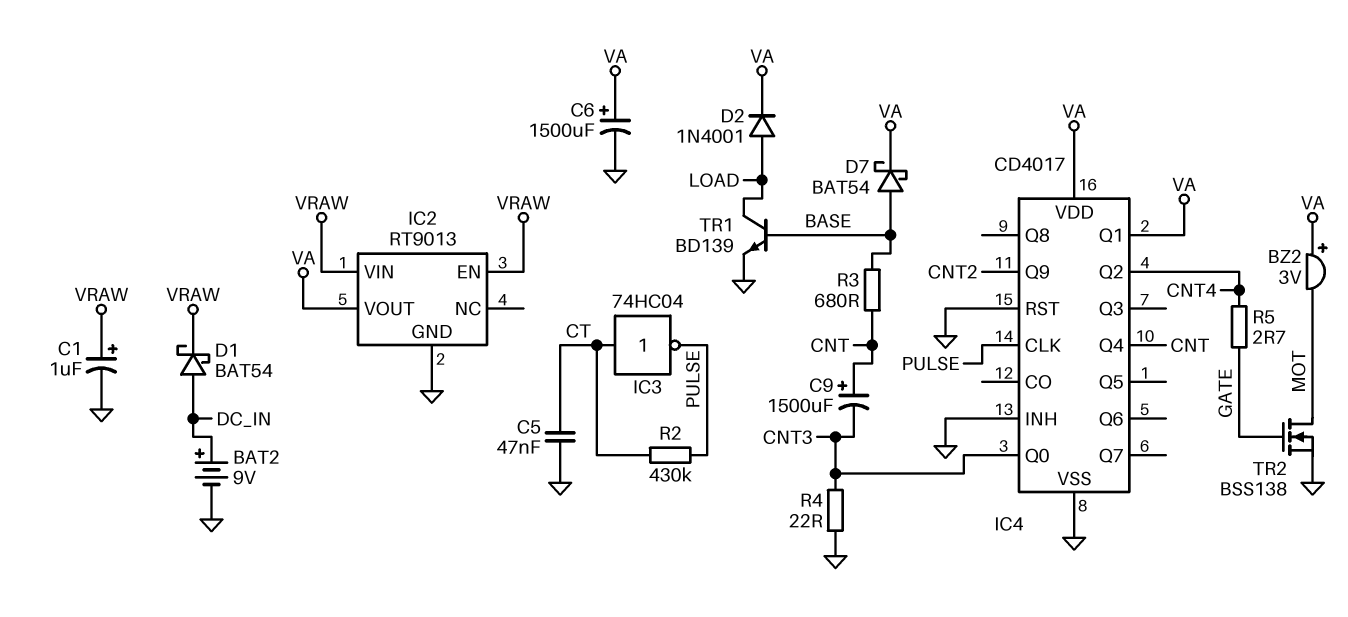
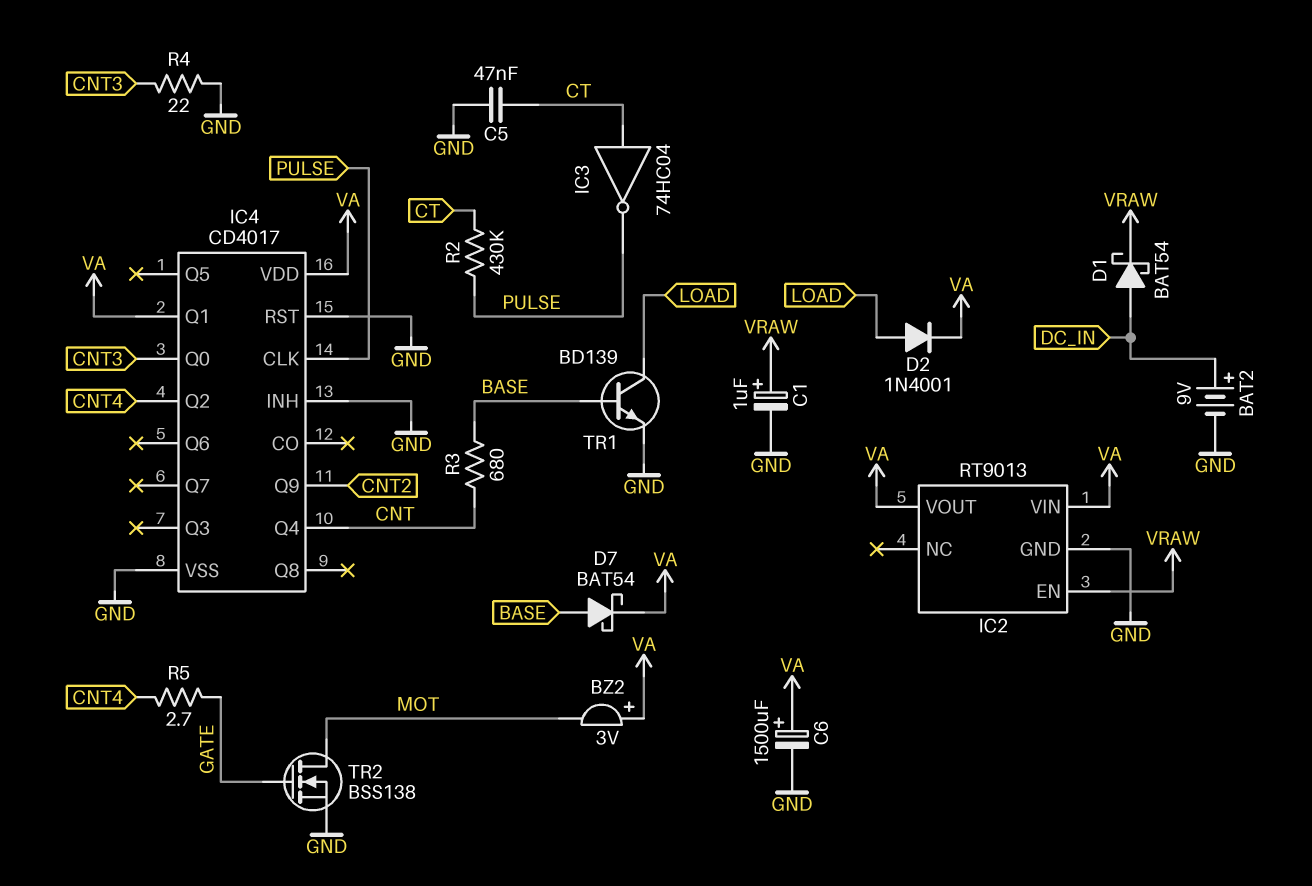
C9: 1500uF (plus CNT, minus CNT3) -> none
IC2 pin VIN: VRAW -> VA

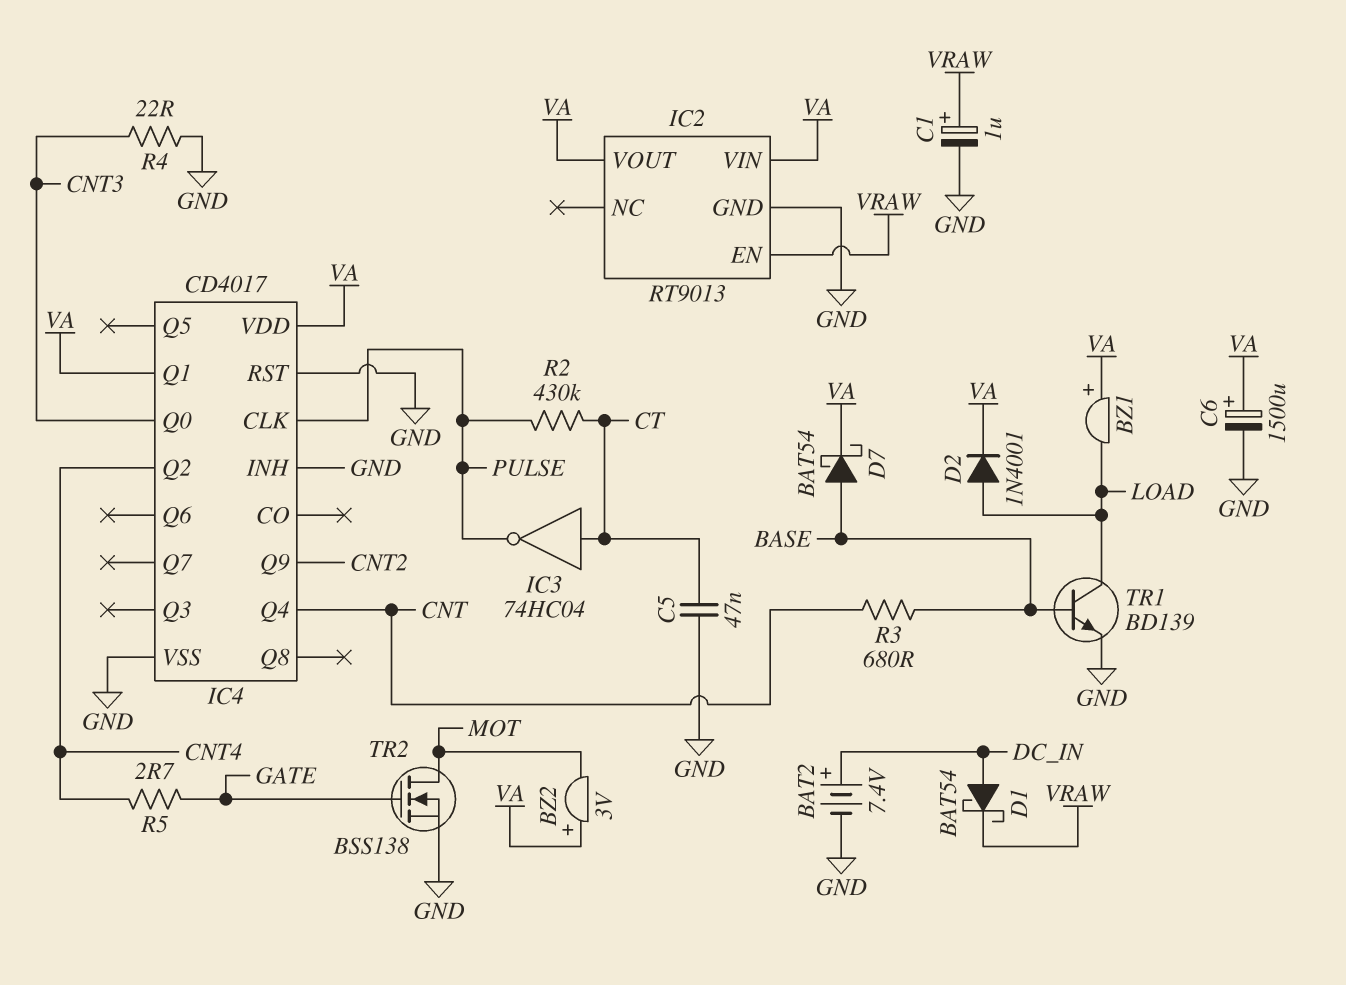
BAT2: 9V (plus DC_IN, minus GND) -> 7.4V (plus DC_IN, minus GND)
BZ1: none -> buzzer (plus VA, minus LOAD)

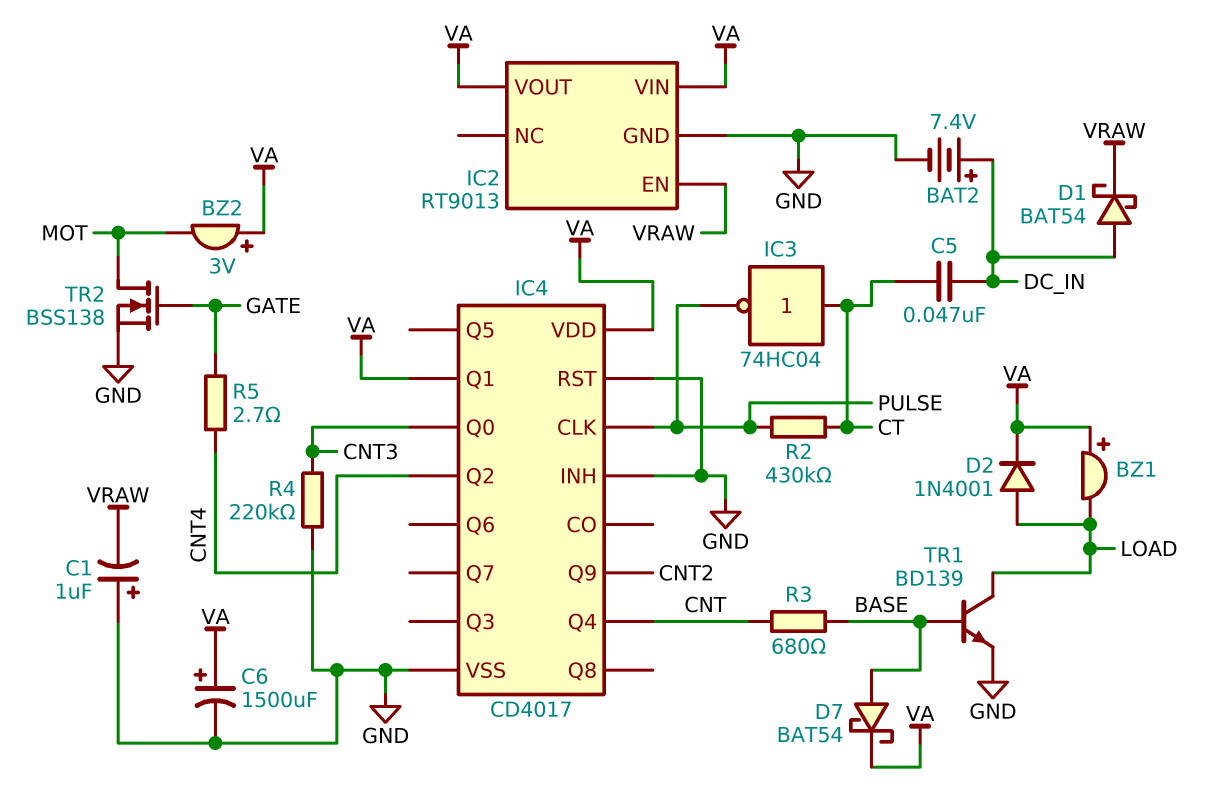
C1: 1uF (plus VRAW, minus GND) -> 1uF (plus GND, minus VRAW)
C5: 47nF (CT, GND) -> 47nF (CT, DC_IN)
R4: 22 (CNT3, GND) -> 220k (CNT3, GND)

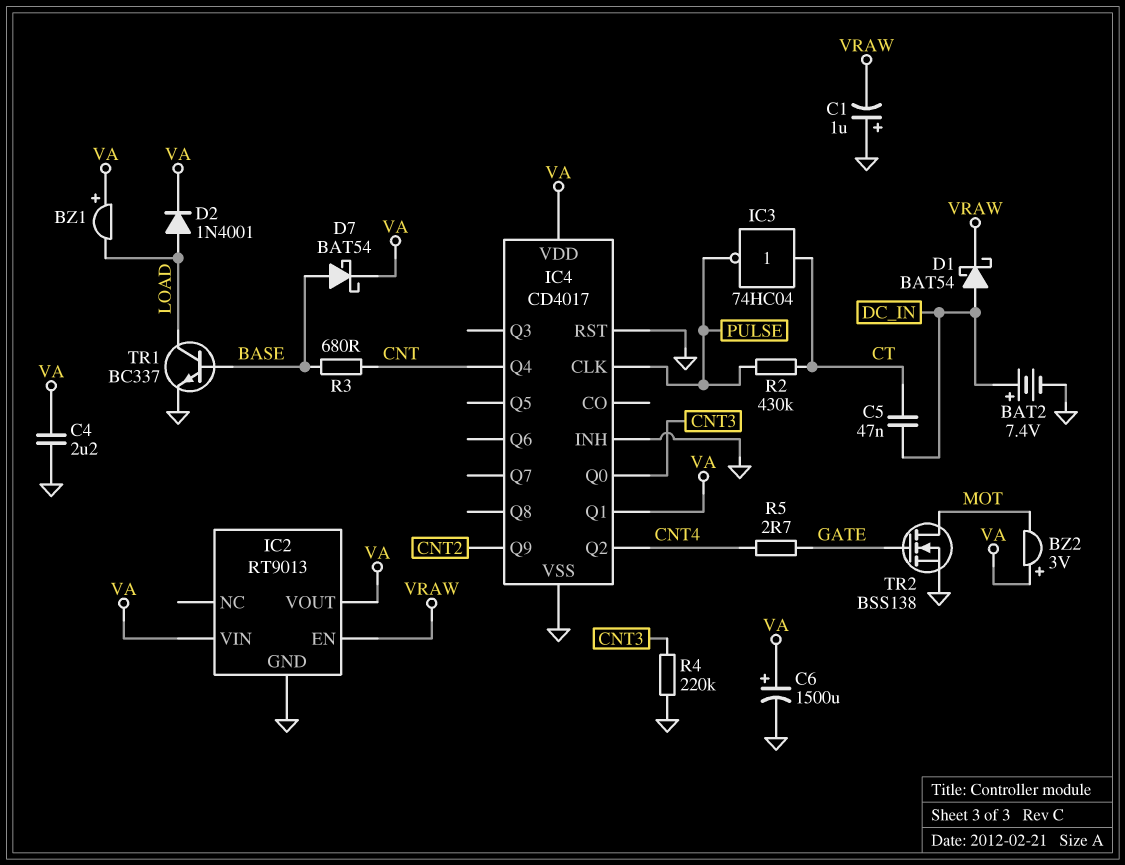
C4: none -> 2.2uF (GND, VA)
TR1: NPN BD139 (B BASE, C LOAD, E GND) -> NPN BC337 (B BASE, C LOAD, E GND)

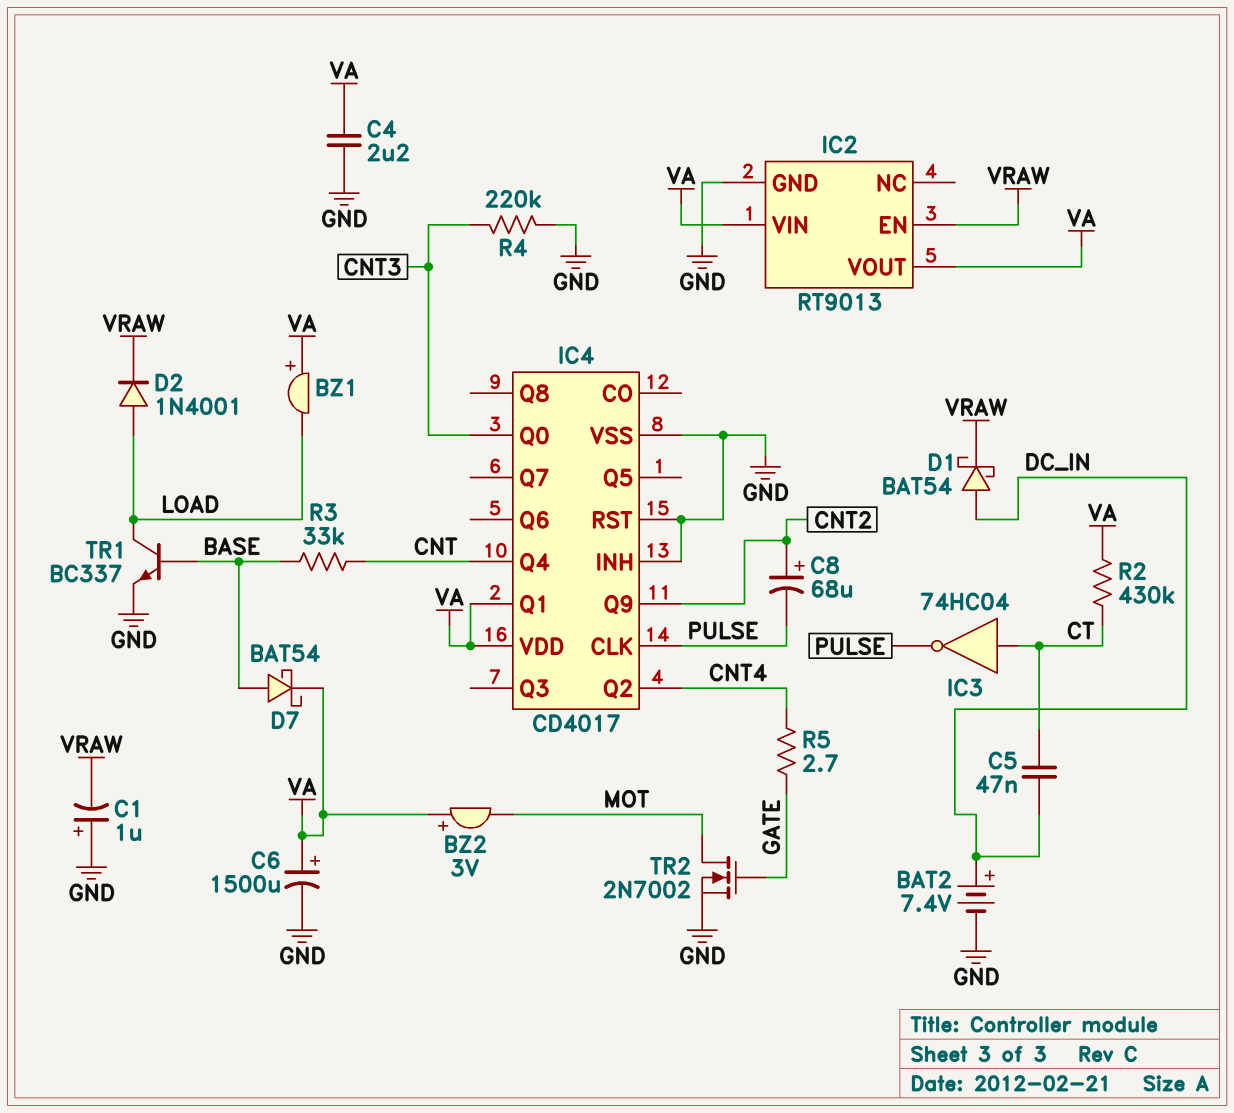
C8: none -> 68uF (plus CNT2, minus PULSE)
D2: diode 1N4001 (A LOAD, K VA) -> diode 1N4001 (A LOAD, K VRAW)
R2: 430k (CT, PULSE) -> 430k (CT, VA)
R3: 680 (BASE, CNT) -> 33k (BASE, CNT)
TR2: NMOS BSS138 (G GATE, D MOT, S GND) -> NMOS 2N7002 (G GATE, D MOT, S GND)

